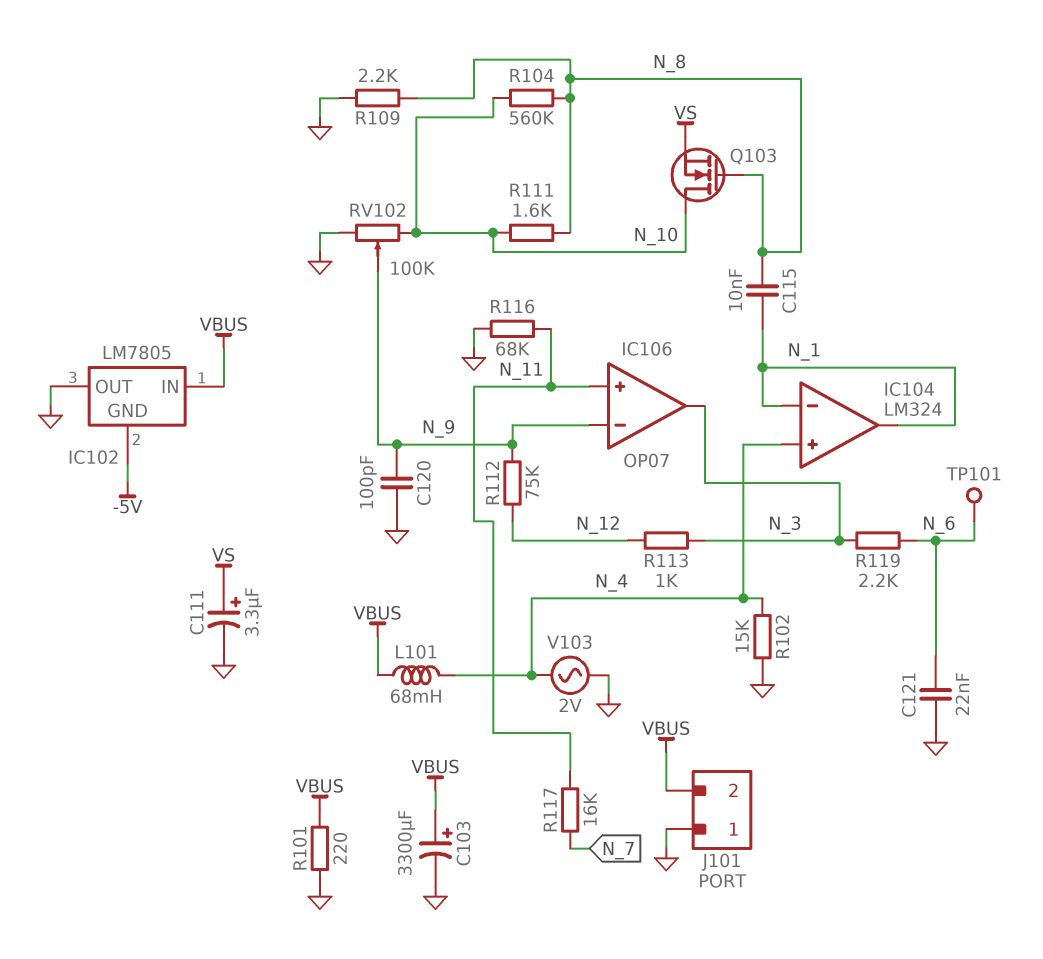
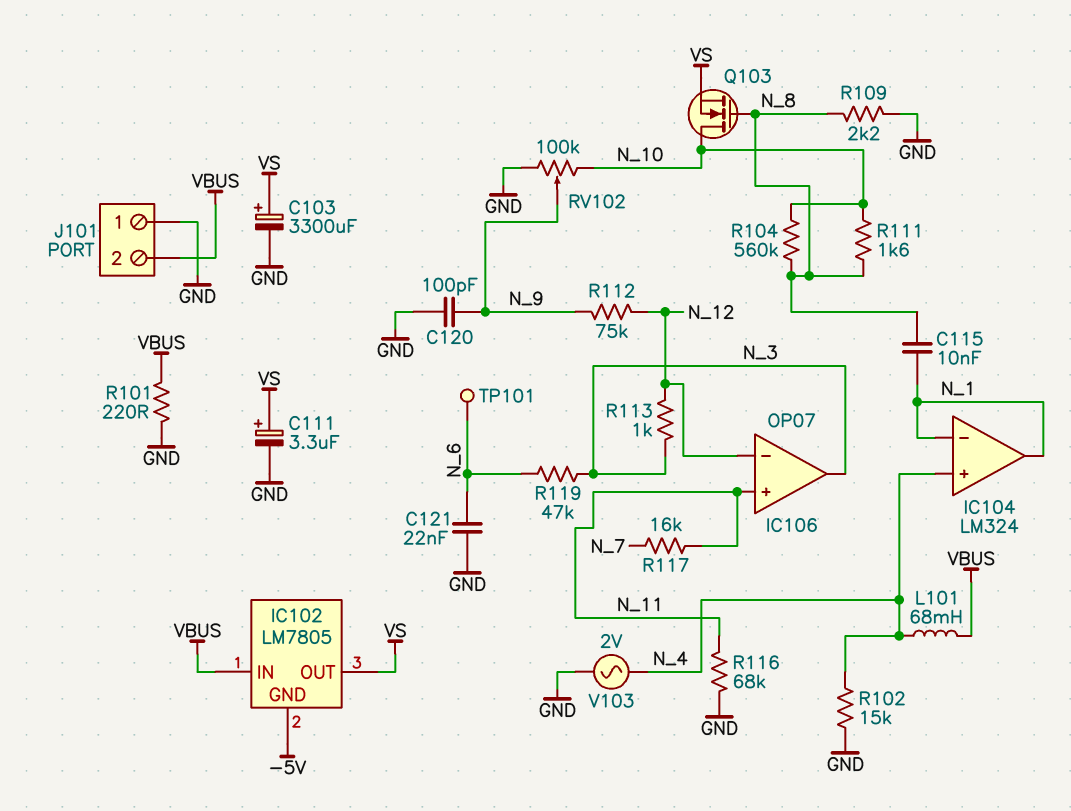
C103: 3300uF (plus VBUS, minus GND) -> 3300uF (plus VS, minus GND)
IC102 pin OUT: GND -> VS
IC106 pin in-: N_9 -> N_12
R119: 2.2k (N_3, N_6) -> 47k (N_3, N_6)

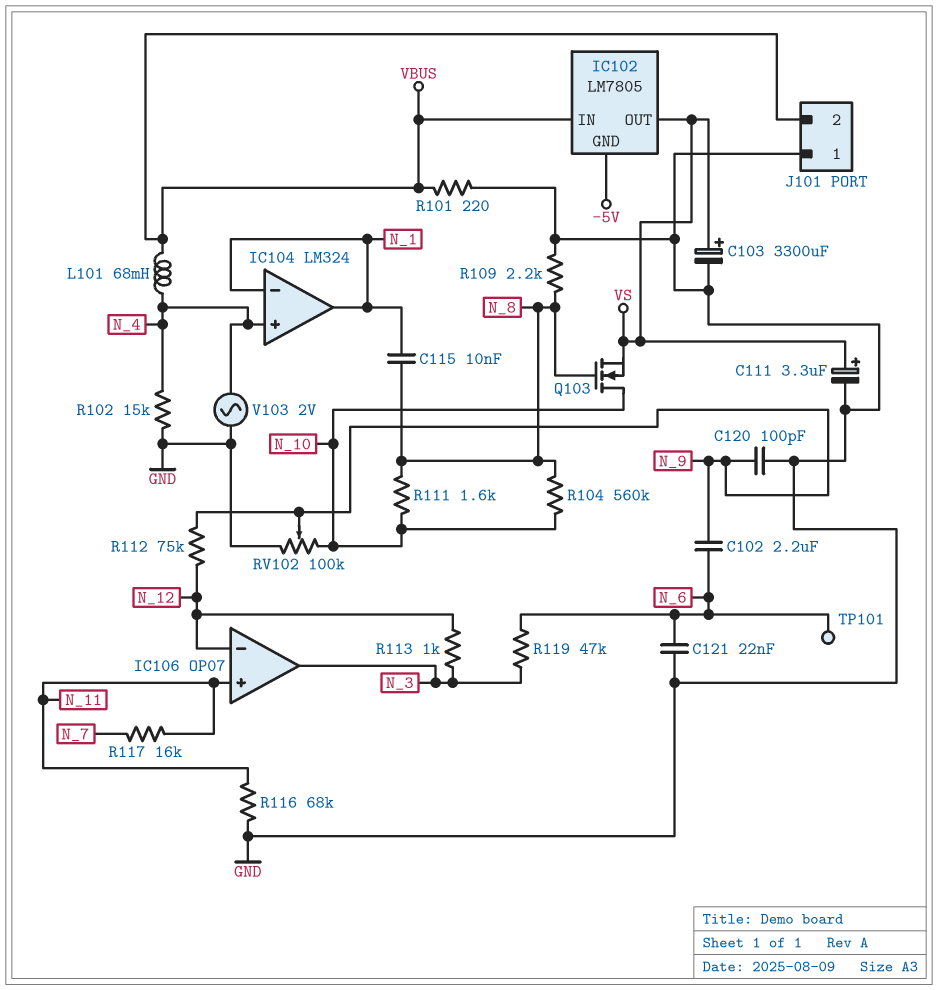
C102: none -> 2.2uF (N_6, N_9)

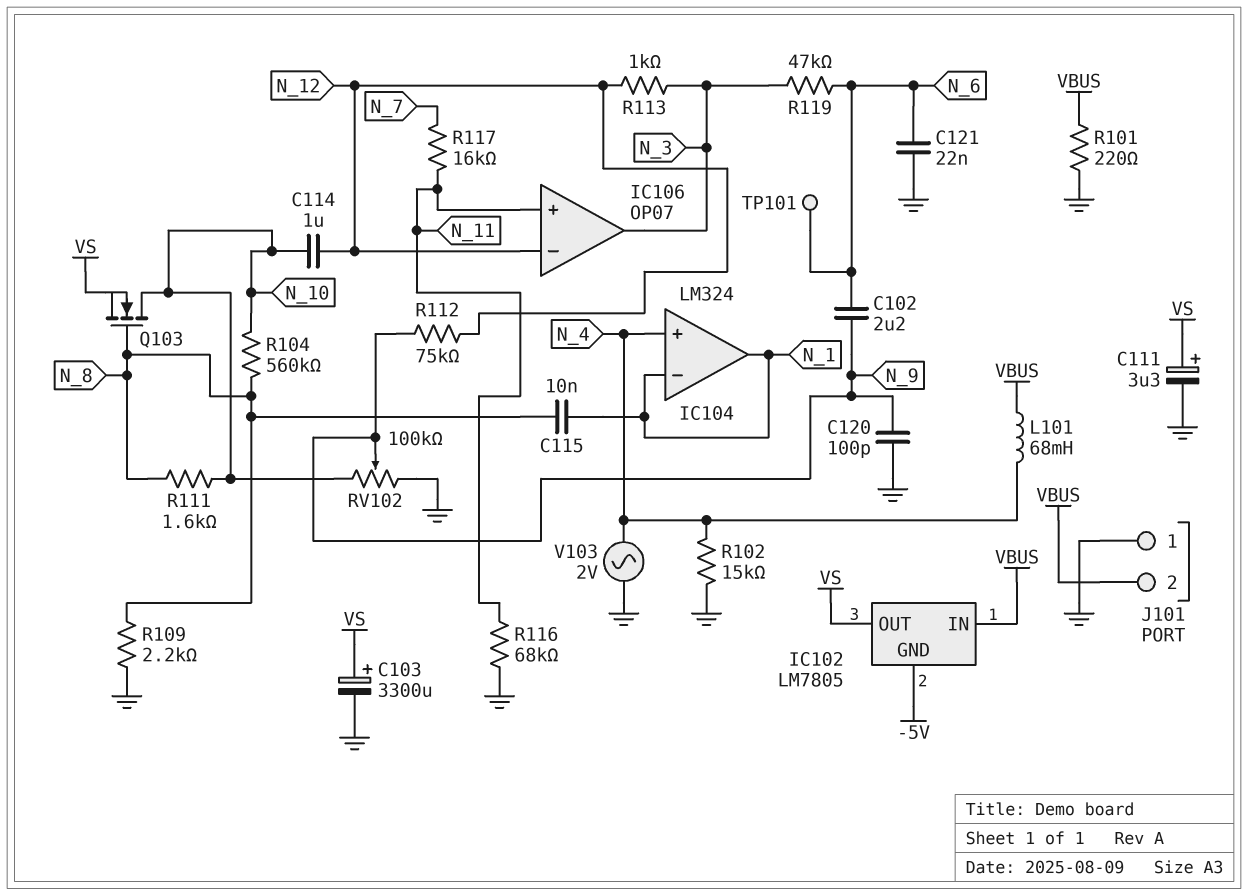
C114: none -> 1uF (N_10, N_12)

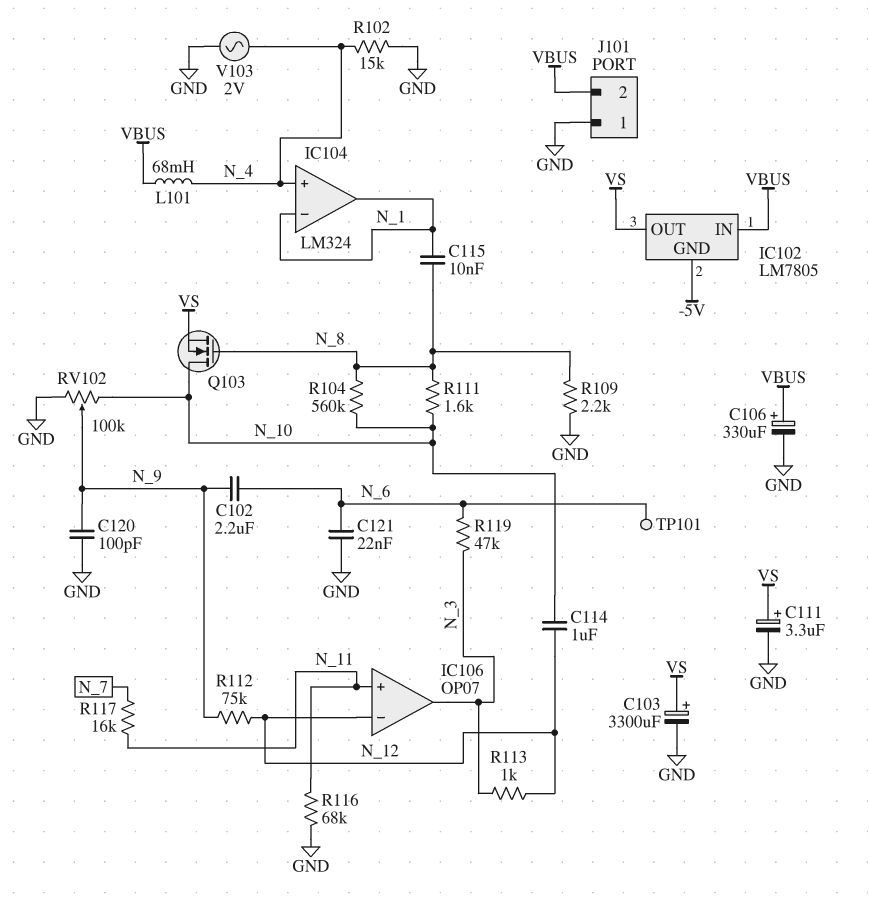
C106: none -> 330uF (plus VBUS, minus GND)
R101: 220 (GND, VBUS) -> none

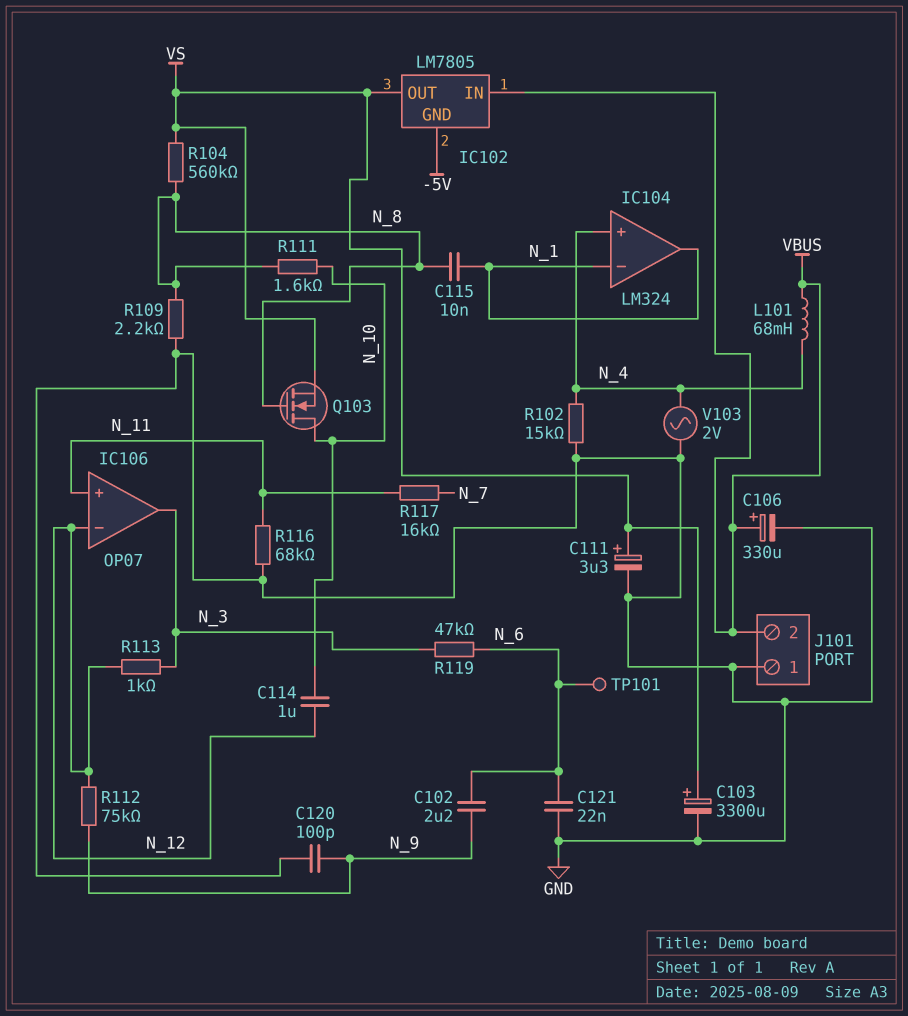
R104: 560k (N_8, N_10) -> 560k (N_8, VS)
RV102: 100k (GND, N_10, wiper N_9) -> none

